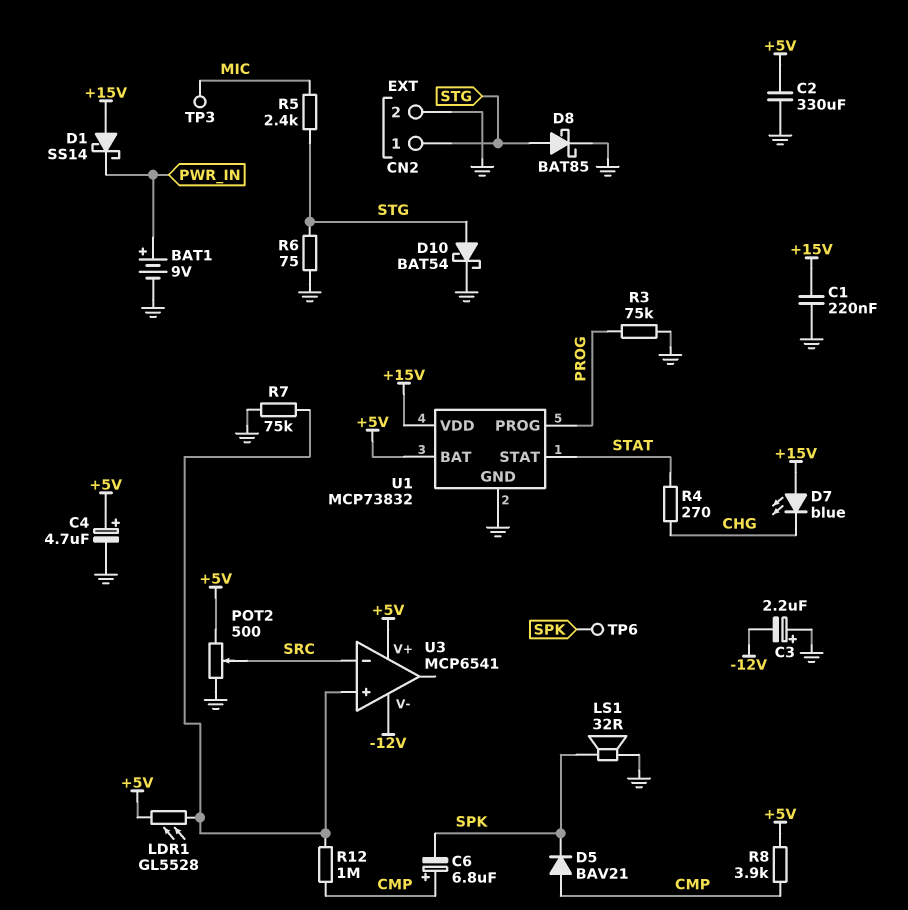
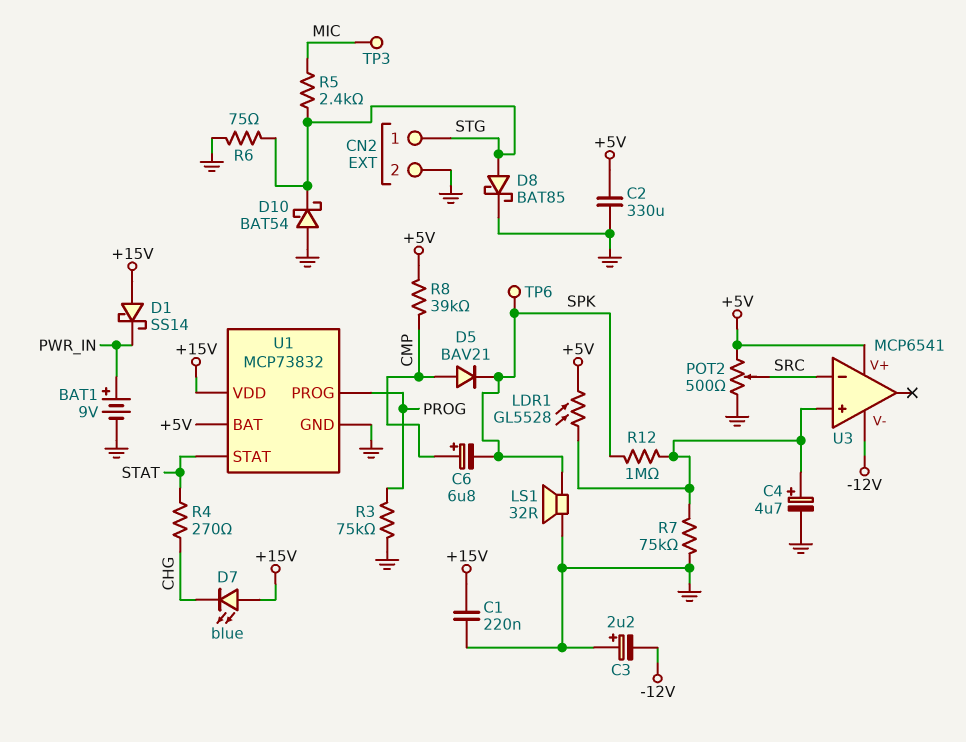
C4: 4.7uF (plus +5V, minus GND) -> 4.7uF (plus U3/in+, minus GND)
D10: schottky BAT54 (A STG, K GND) -> schottky BAT54 (A GND, K STG)
R8: 3.9k (+5V, CMP) -> 39k (+5V, CMP)
R12: 1M (CMP, U3/in+) -> 1M (SPK, U3/in+)

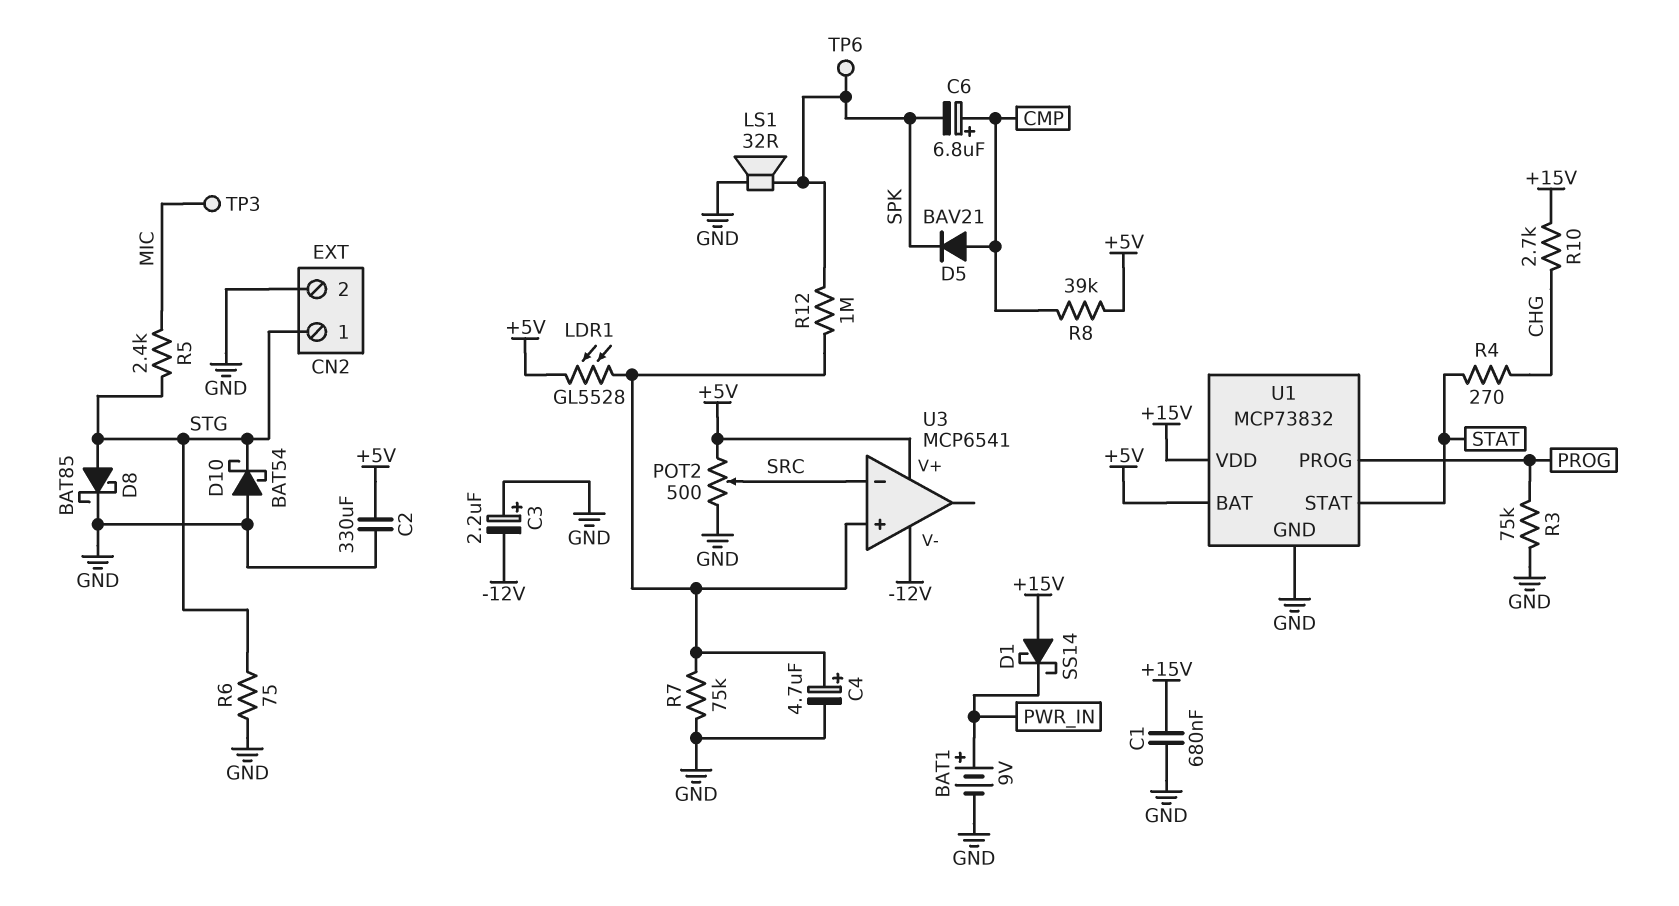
C1: 220nF (+15V, GND) -> 680nF (+15V, GND)
D7: LED blue (A +15V, K CHG) -> none
R10: none -> 2.7k (+15V, CHG)

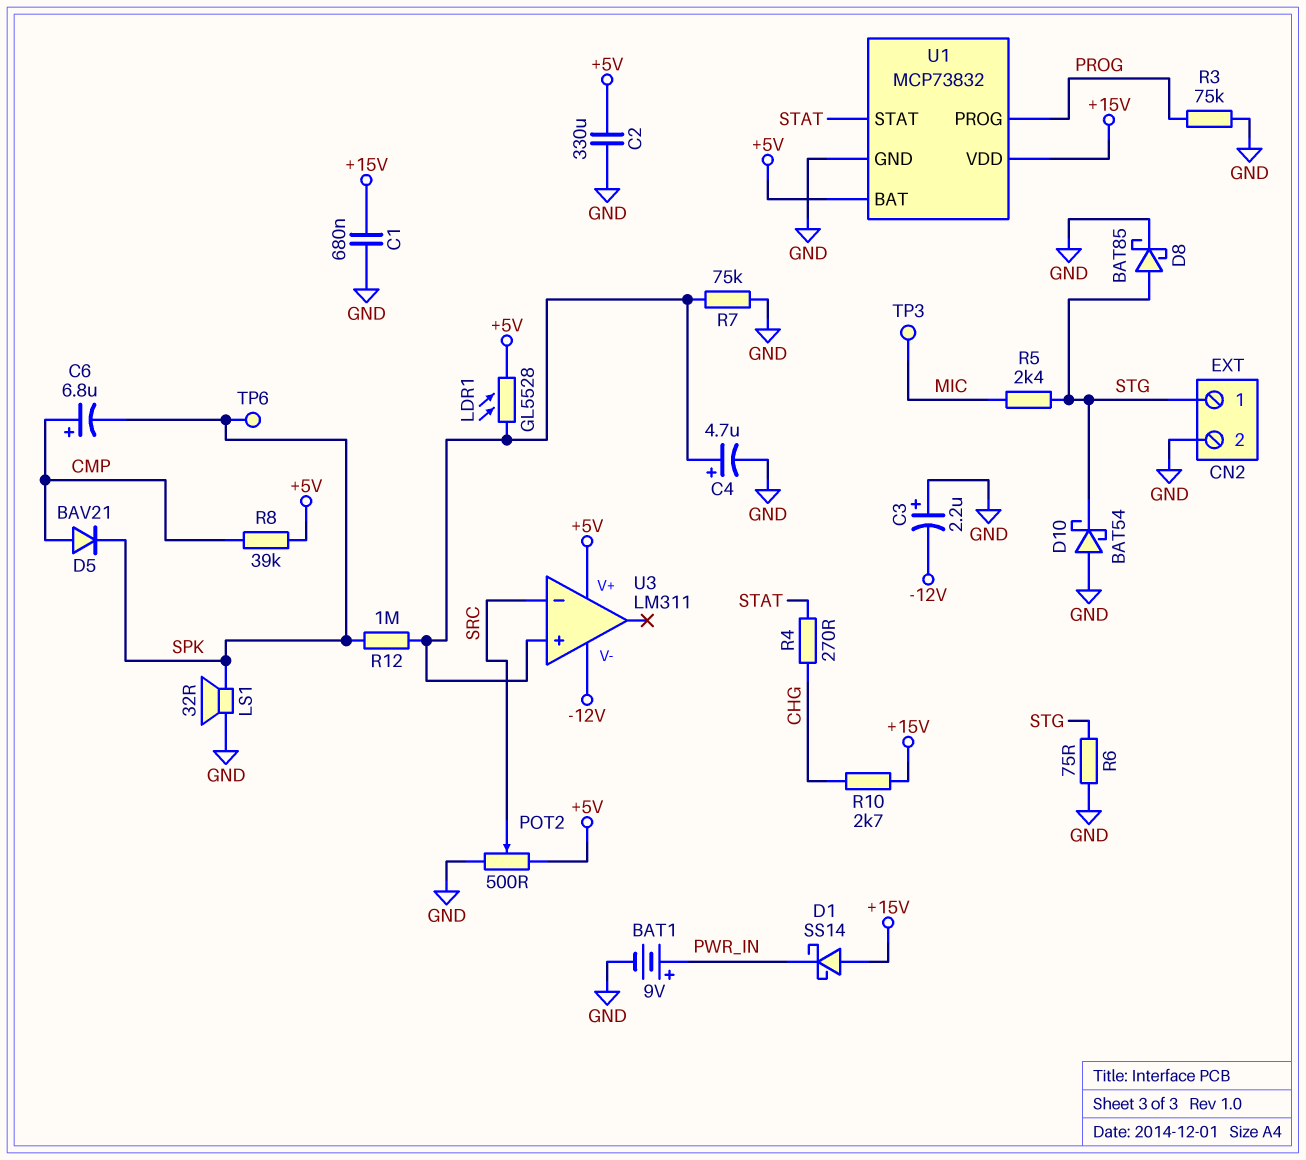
U3: MCP6541 -> LM311

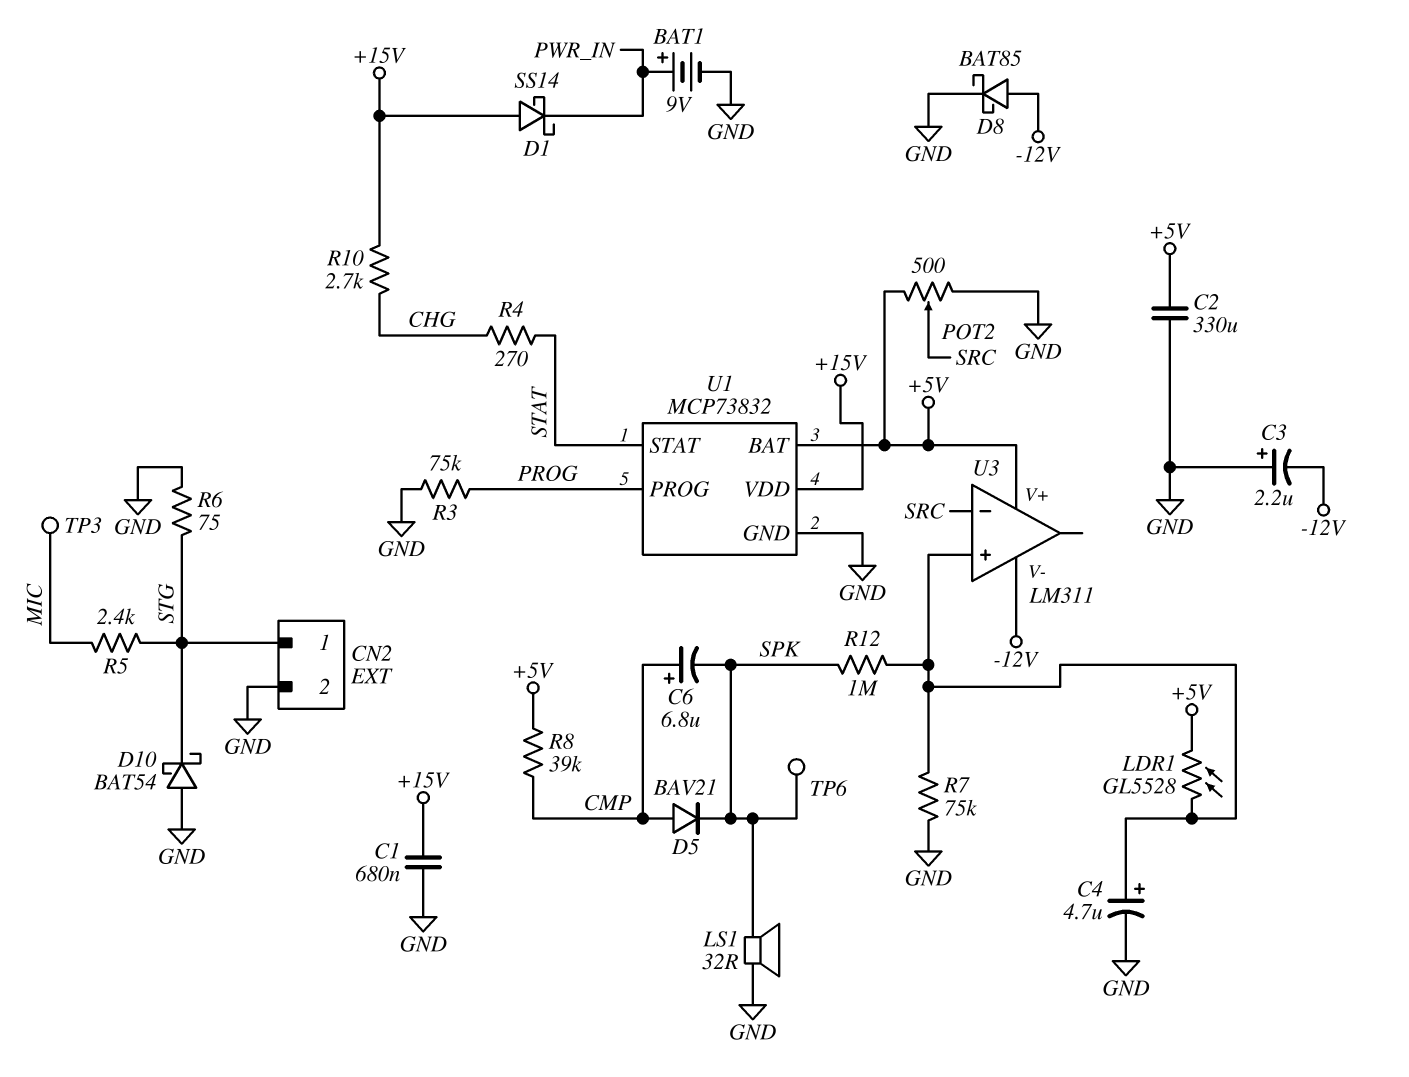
D8: schottky BAT85 (A STG, K GND) -> schottky BAT85 (A -12V, K GND)

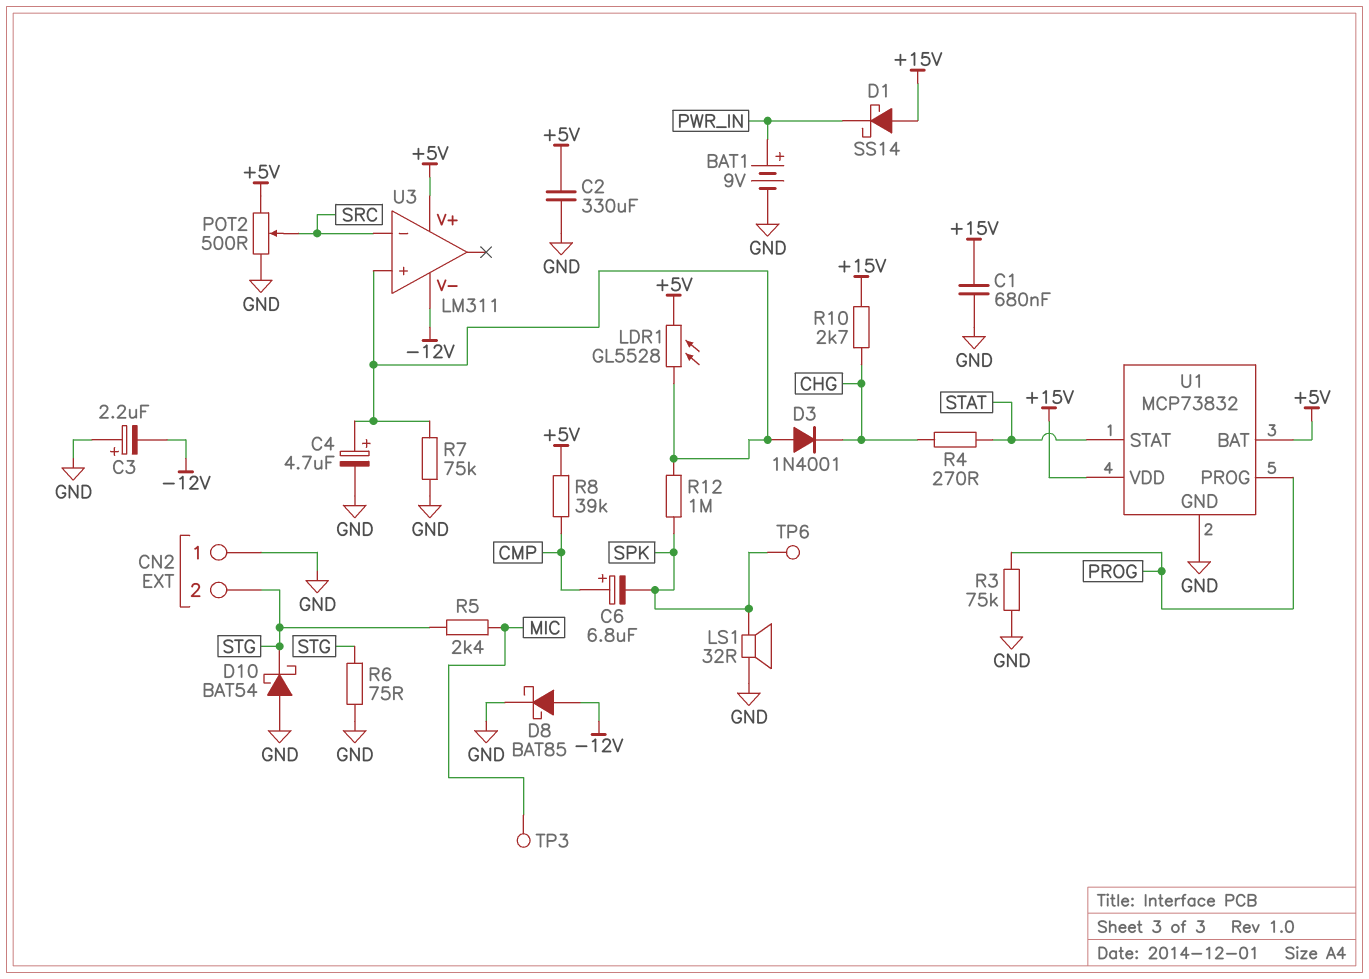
CN2 pin 1: STG -> GND
CN2 pin 2: GND -> STG
D3: none -> diode 1N4001 (A U3/in+, K CHG)
D5: diode BAV21 (A CMP, K SPK) -> none

